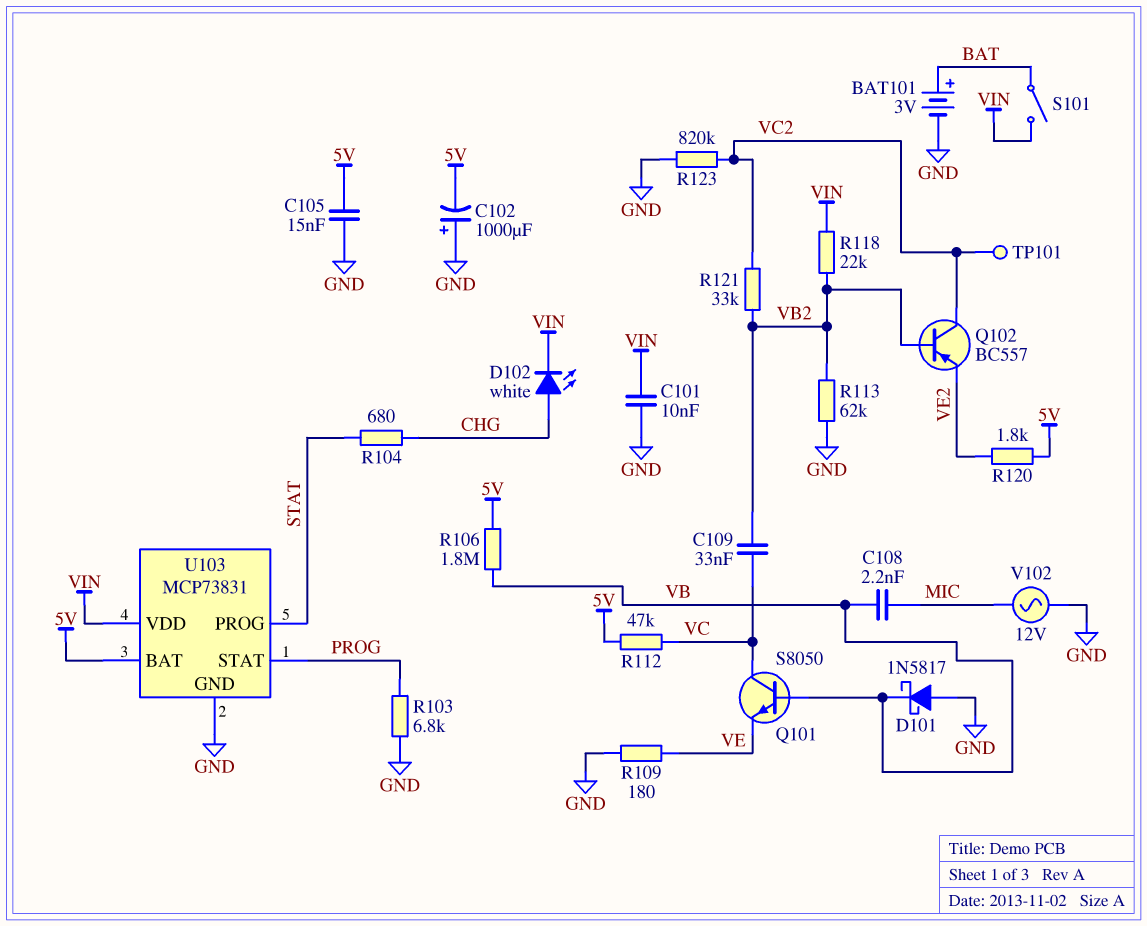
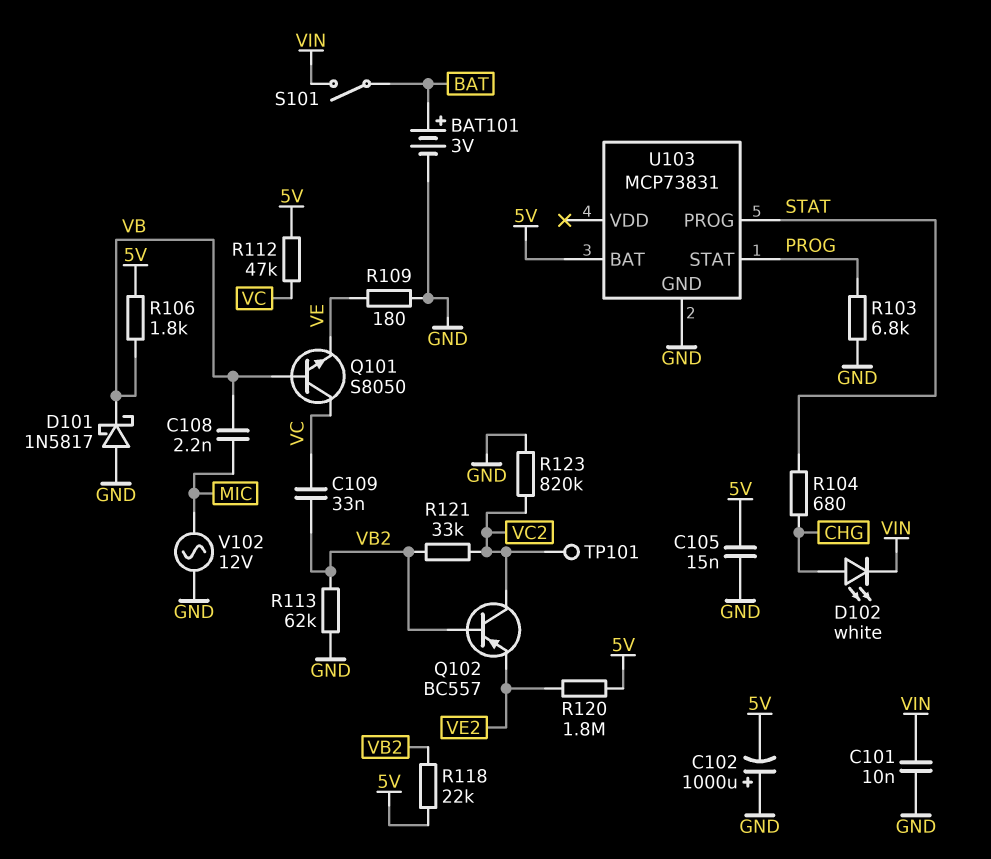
R106: 1.8M (5V, VB) -> 1.8k (5V, VB)
R118: 22k (VB2, VIN) -> 22k (5V, VB2)
R120: 1.8k (5V, VE2) -> 1.8M (5V, VE2)
U103 pin VDD: VIN -> none

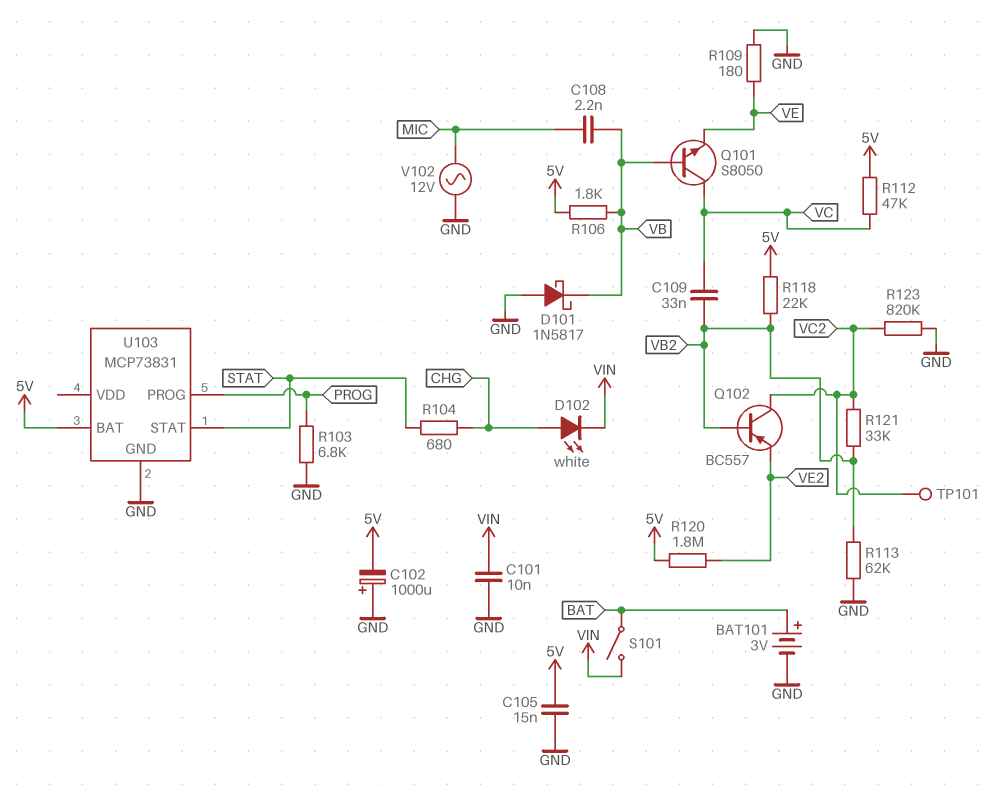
U103 pin PROG: STAT -> PROG
U103 pin STAT: PROG -> STAT

